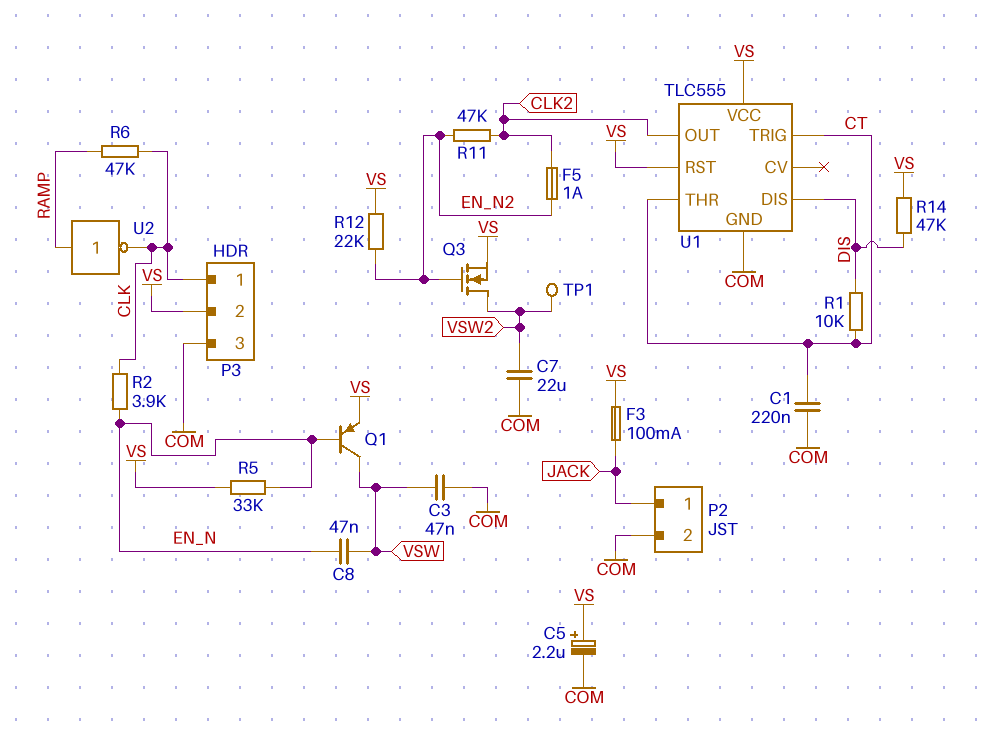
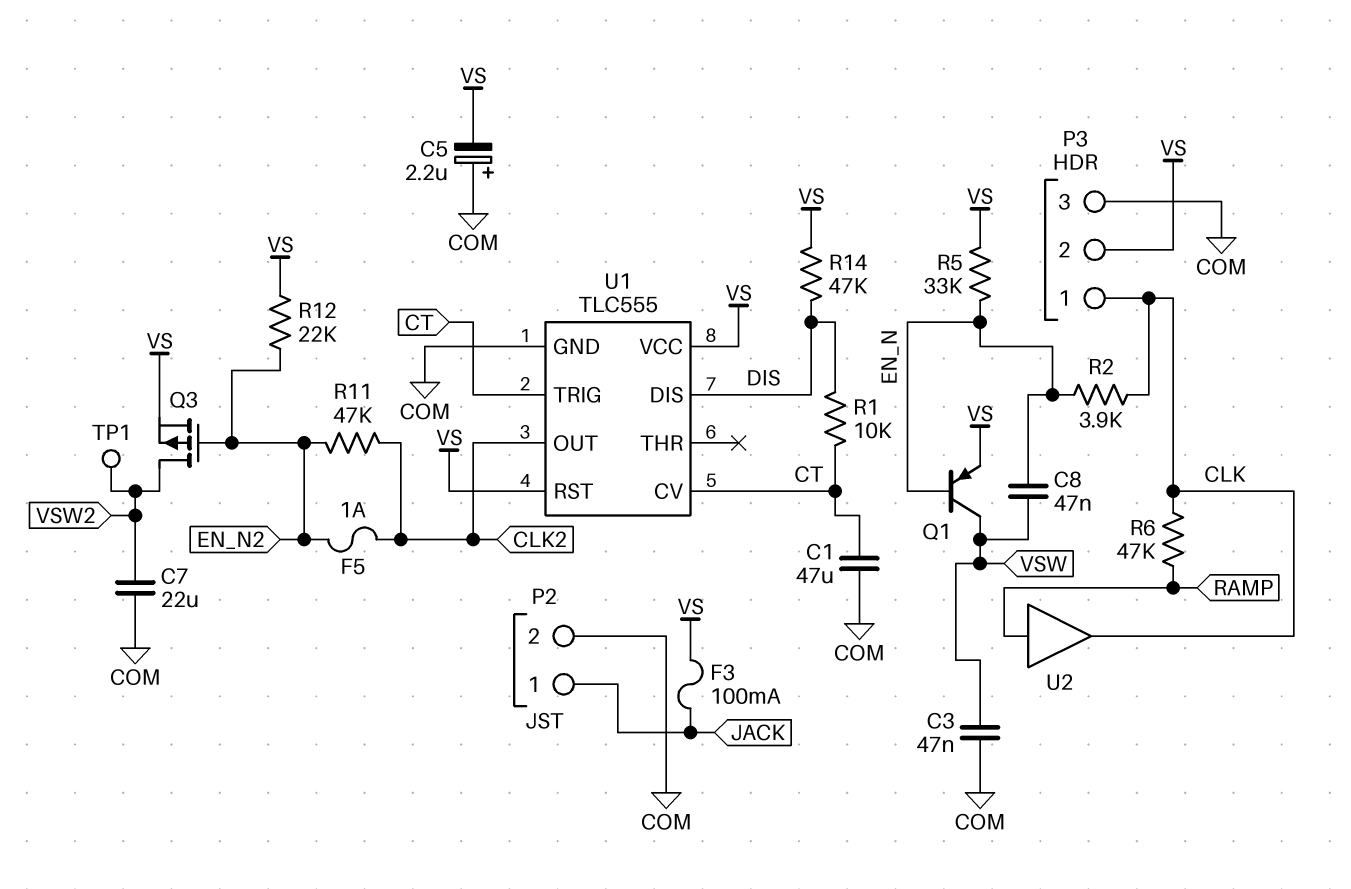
C1: 220nF (COM, CT) -> 47uF (COM, CT)
C5: 2.2uF (plus VS, minus COM) -> 2.2uF (plus COM, minus VS)
Q3: NMOS (G EN_N2, D VSW2, S VS) -> PMOS (G EN_N2, D VSW2, S VS)
U1 pin CV: none -> CT
U1 pin THR: CT -> none
U2: NOT (in RAMP, out CLK) -> buffer (in RAMP, out CLK)

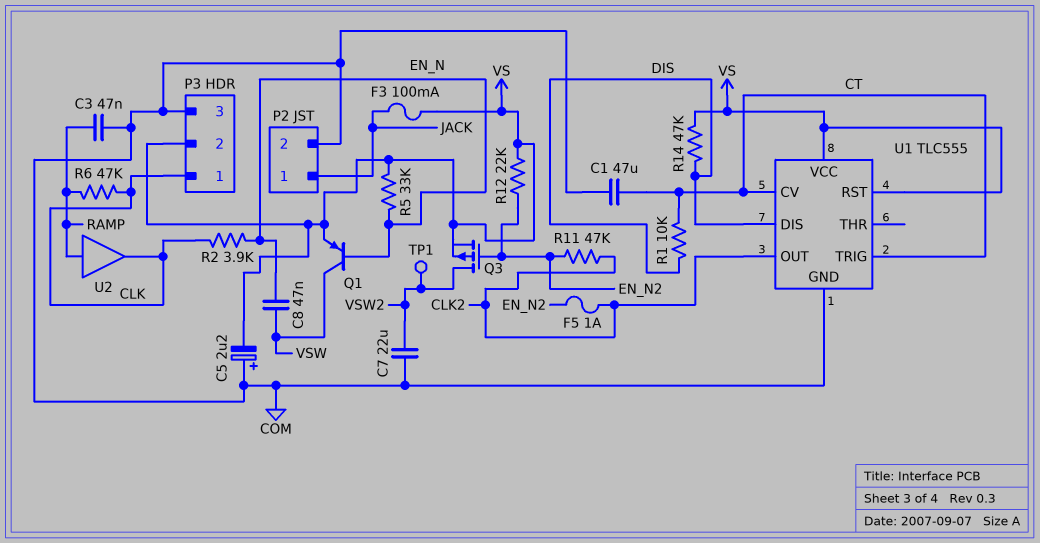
C3: 47nF (COM, VSW) -> 47nF (COM, RAMP)

